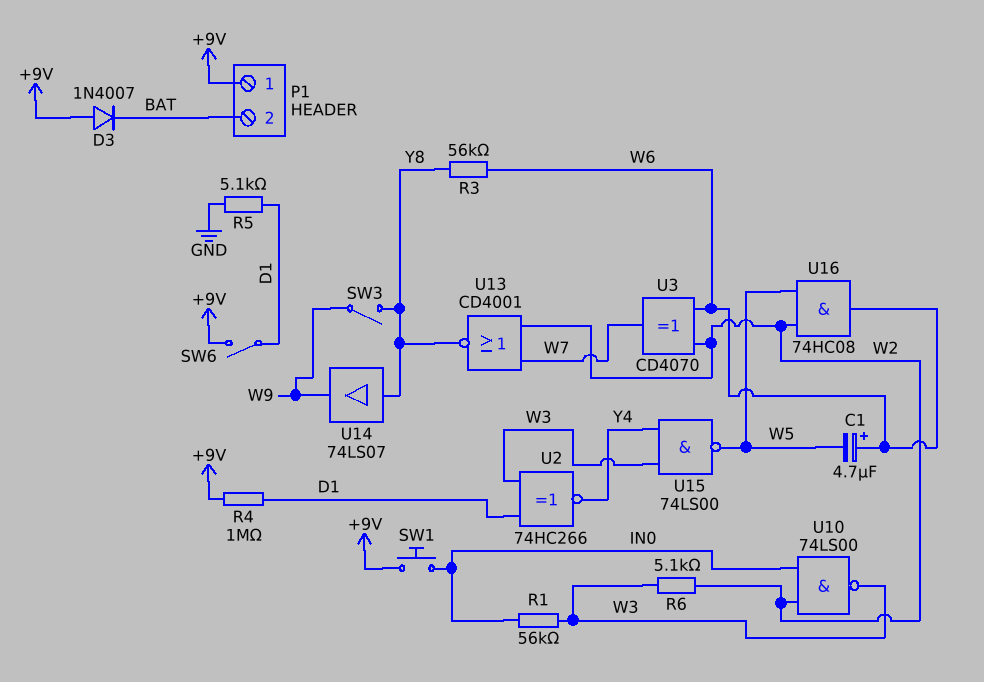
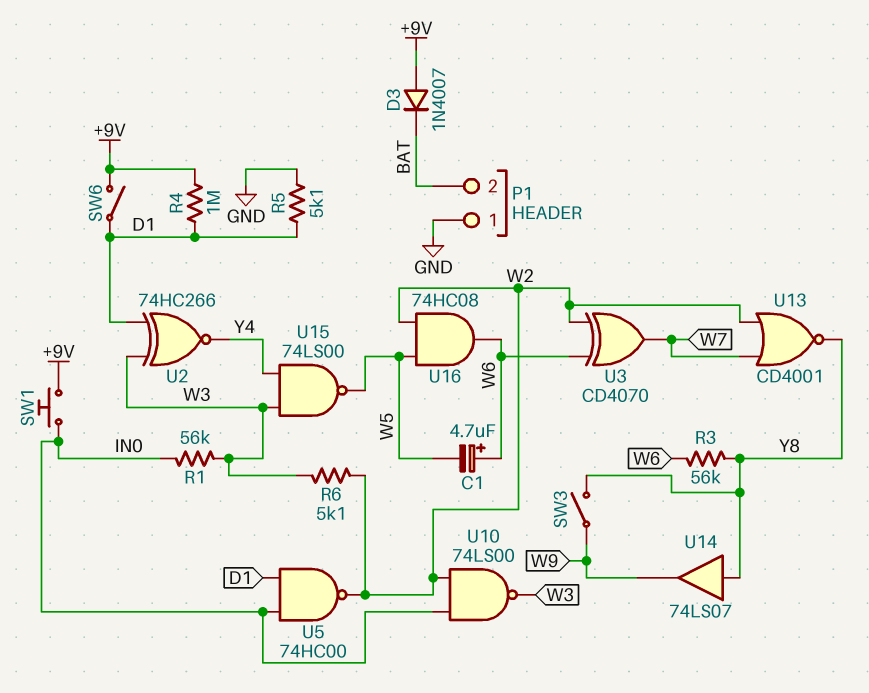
P1 pin 1: +9V -> GND
U5: none -> NAND 74HC00 (in D1, in IN0, out W2)

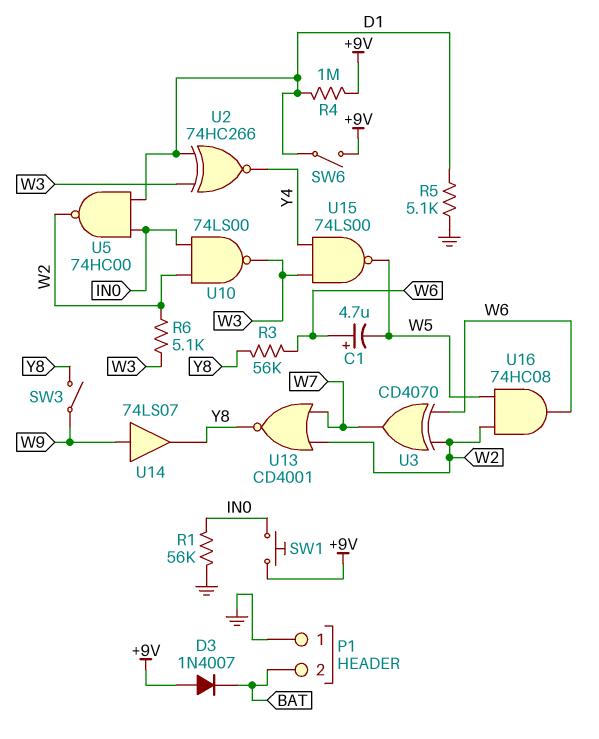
R1: 56k (IN0, W3) -> 56k (GND, IN0)
U14: buffer 74LS07 (in Y8, out W9) -> buffer 74LS07 (in W9, out Y8)

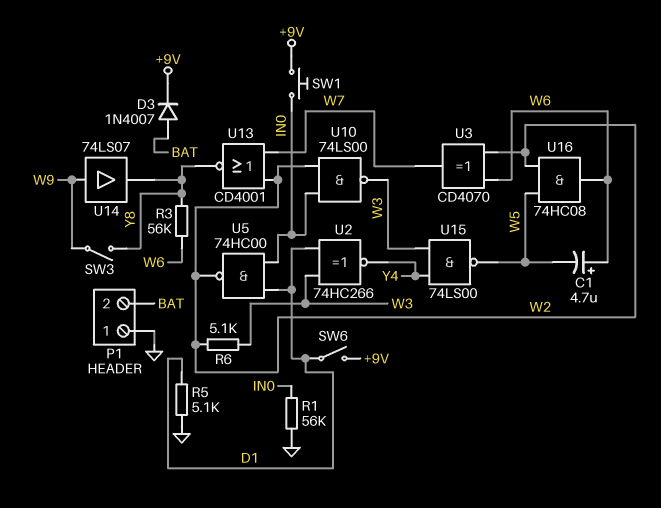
D3: diode 1N4007 (A +9V, K BAT) -> diode 1N4007 (A BAT, K +9V)
R4: 1M (+9V, D1) -> none

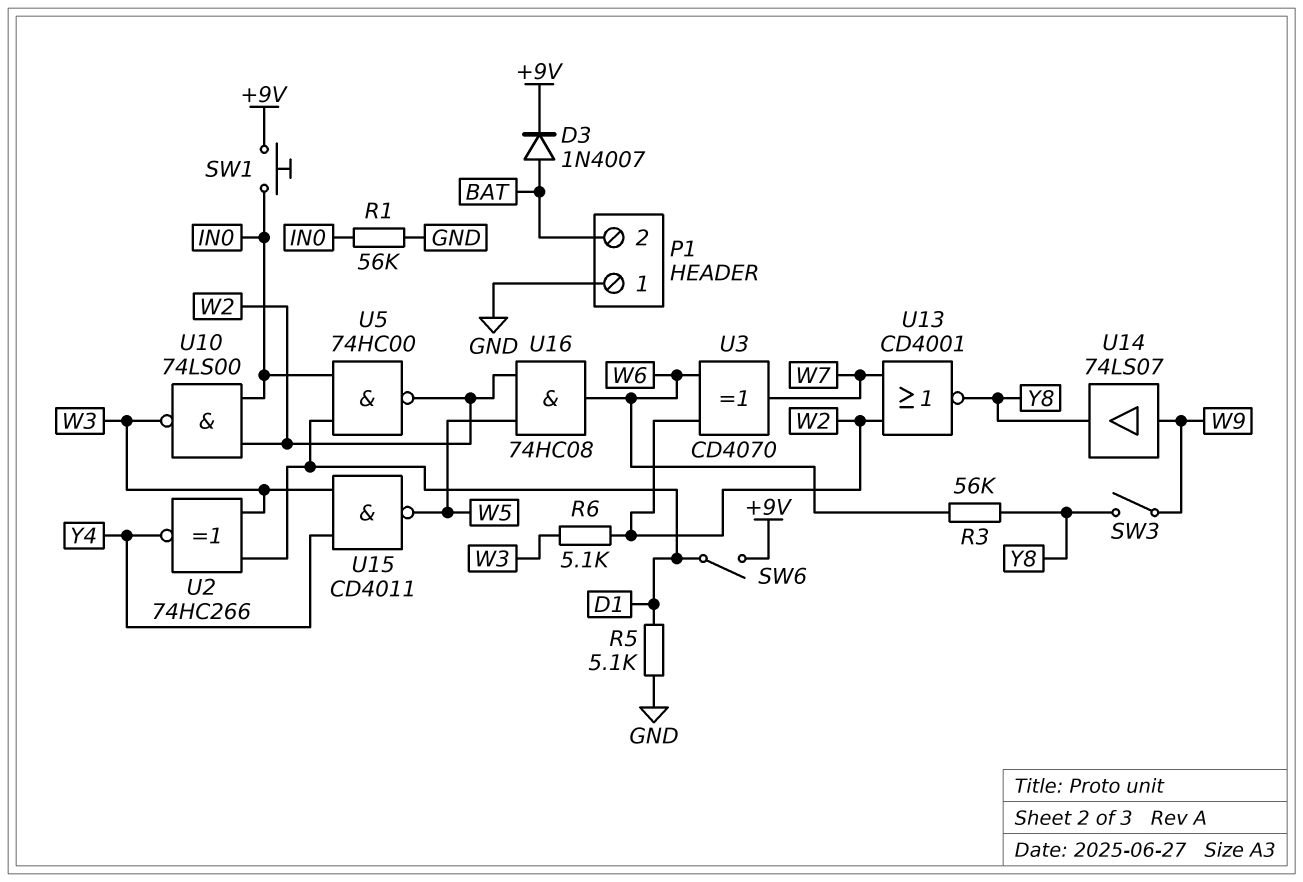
C1: 4.7uF (plus W6, minus W5) -> none
U15: NAND 74LS00 (in W3, in Y4, out W5) -> NAND CD4011 (in W3, in Y4, out W5)

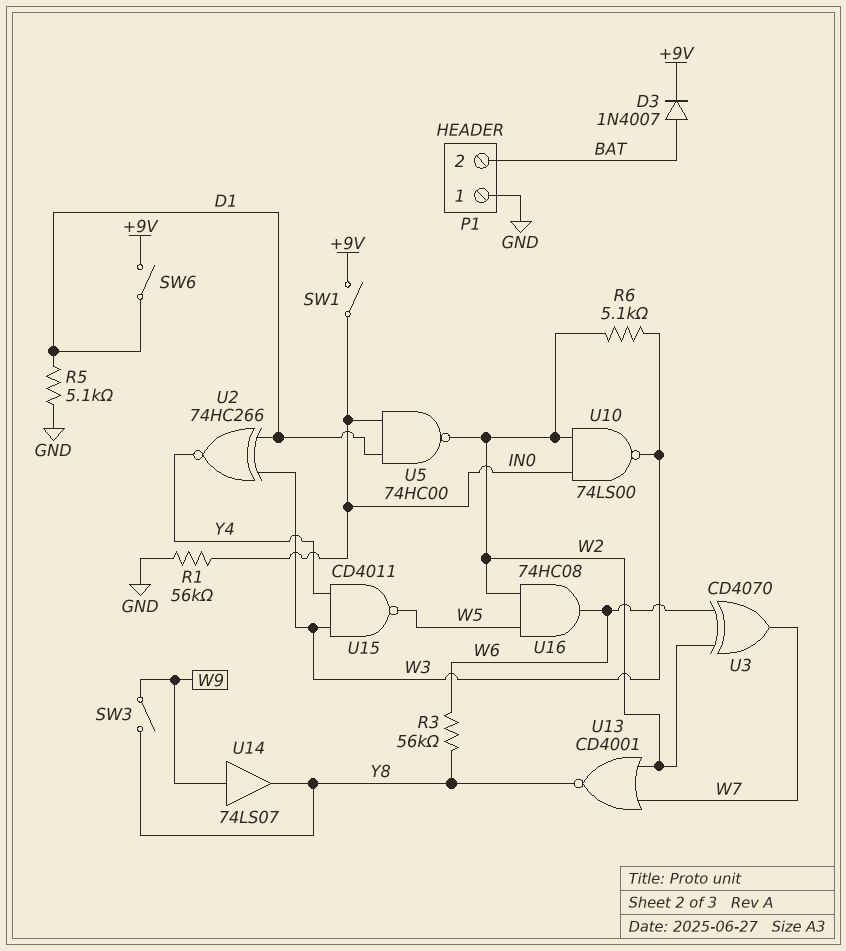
SW1: button (+9V, IN0) -> switch (+9V, IN0)

